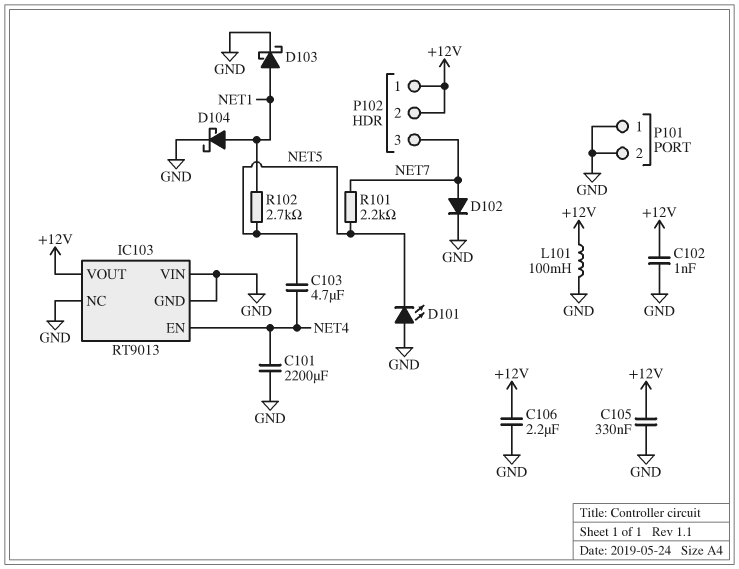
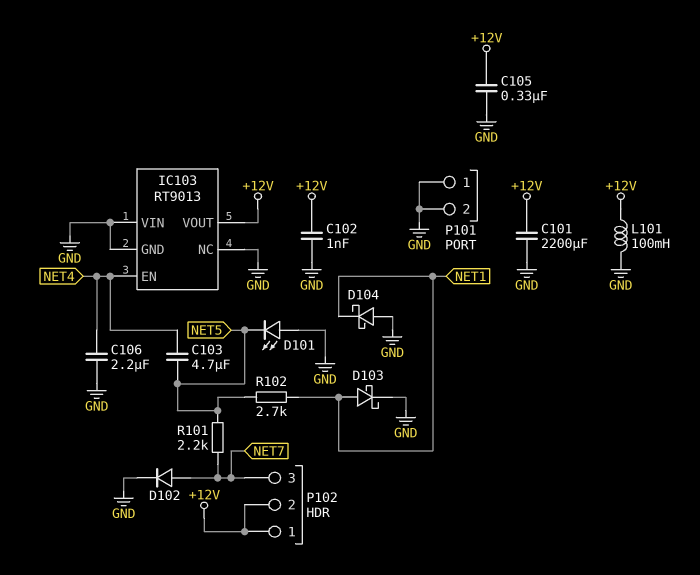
C101: 2200uF (GND, NET4) -> 2200uF (+12V, GND)
C106: 2.2uF (+12V, GND) -> 2.2uF (GND, NET4)
D104: schottky (A NET1, K GND) -> schottky (A GND, K NET1)

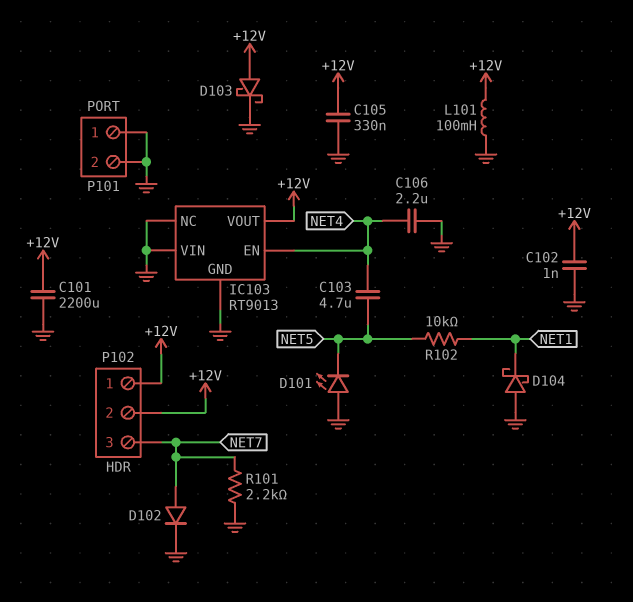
D103: schottky (A NET1, K GND) -> schottky (A +12V, K GND)
R101: 2.2k (NET5, NET7) -> 2.2k (GND, NET7)
R102: 2.7k (NET1, NET5) -> 10k (NET1, NET5)

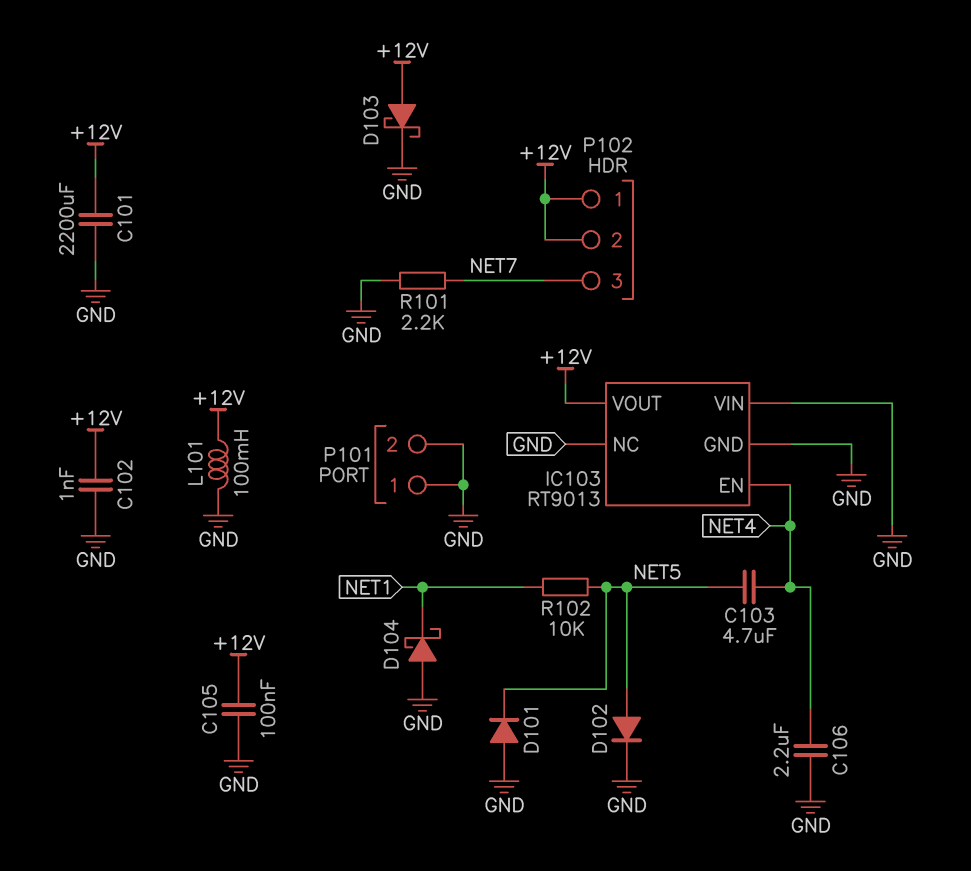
C105: 330nF (+12V, GND) -> 100nF (+12V, GND)
D101: LED (A GND, K NET5) -> diode (A GND, K NET5)
D102: diode (A NET7, K GND) -> diode (A NET5, K GND)

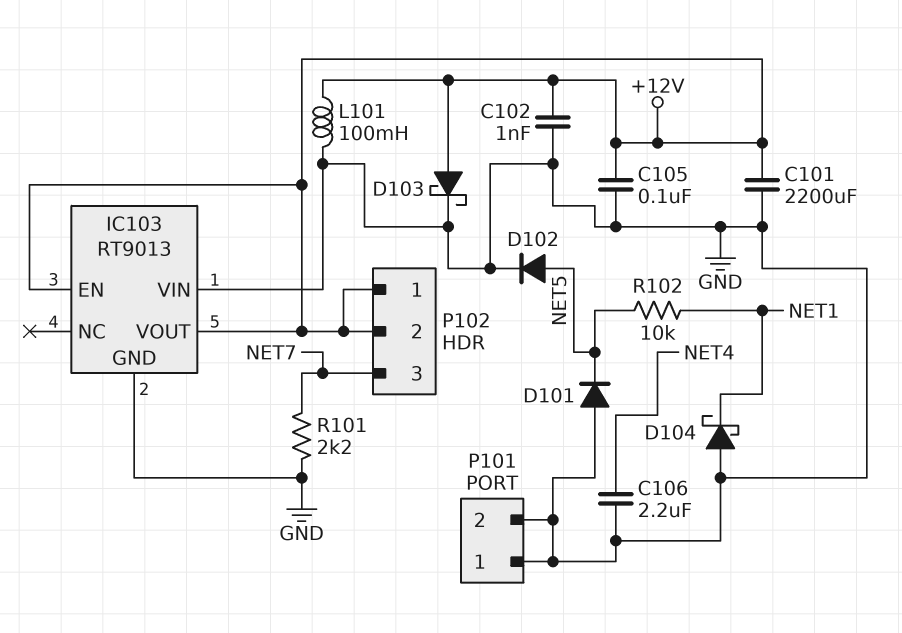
C103: 4.7uF (NET4, NET5) -> none
IC103 pin EN: NET4 -> +12V
IC103 pin NC: GND -> none

